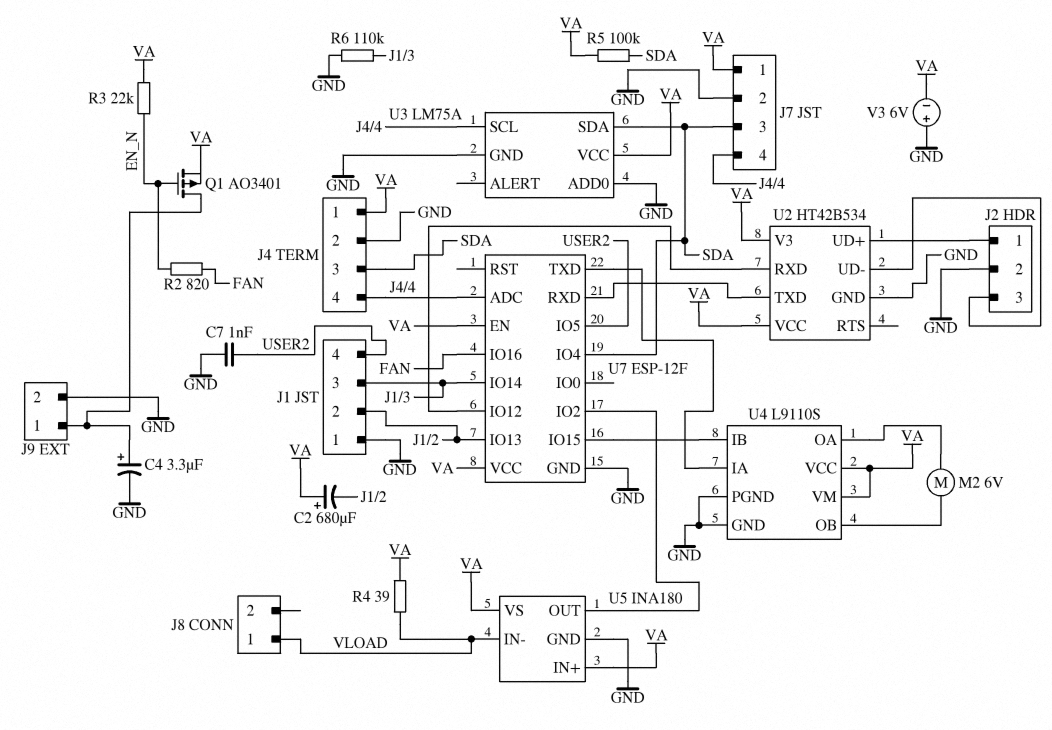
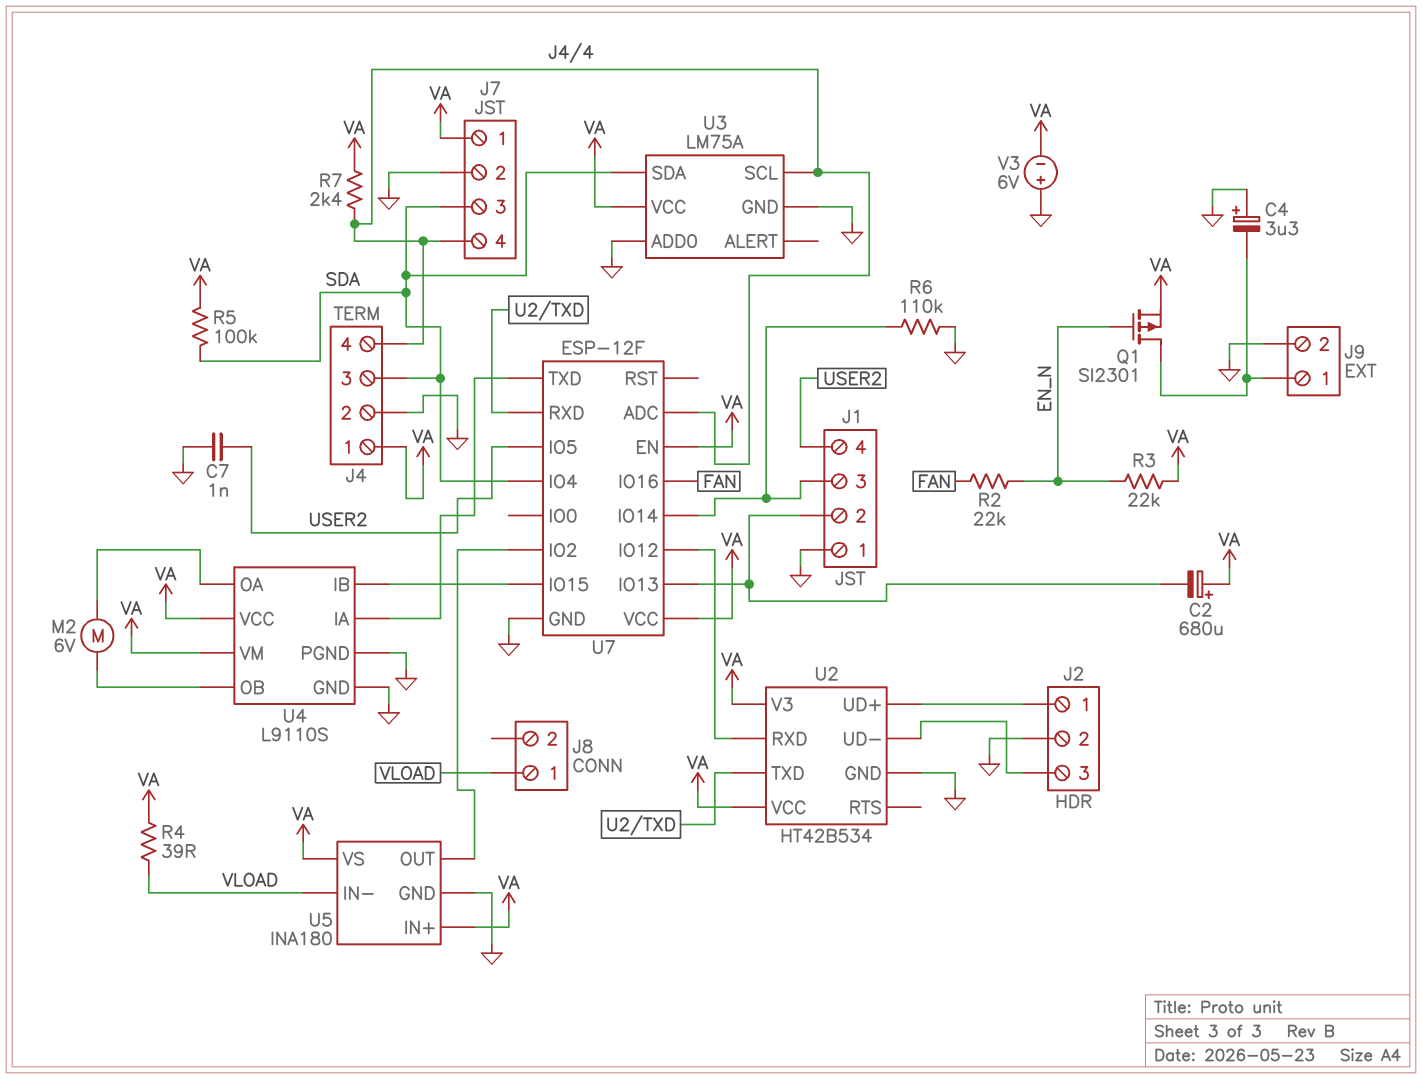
C4: 3.3uF (plus J9/1, minus GND) -> 3.3uF (plus GND, minus J9/1)
Q1: PMOS AO3401 (G EN_N, D J9/1, S VA) -> PMOS SI2301 (G EN_N, D J9/1, S VA)
R2: 820 (EN_N, FAN) -> 22k (EN_N, FAN)
R7: none -> 2.4k (J4/4, VA)

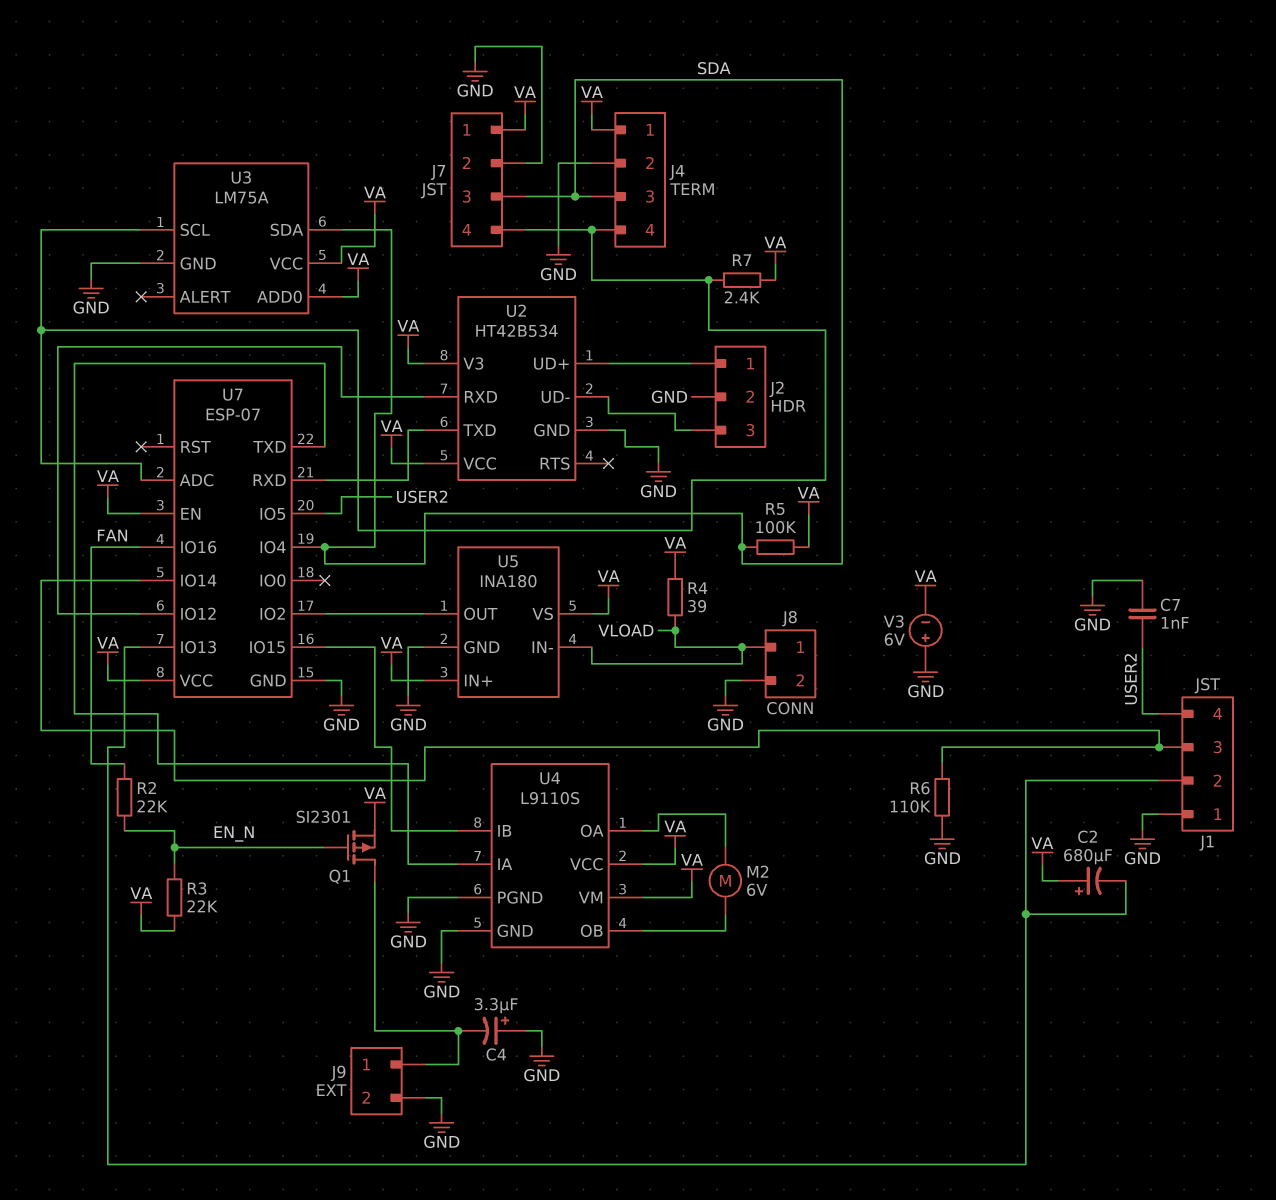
J8 pin 2: none -> GND
U3 pin ADD0: GND -> VA
U7: ESP-12F -> ESP-07

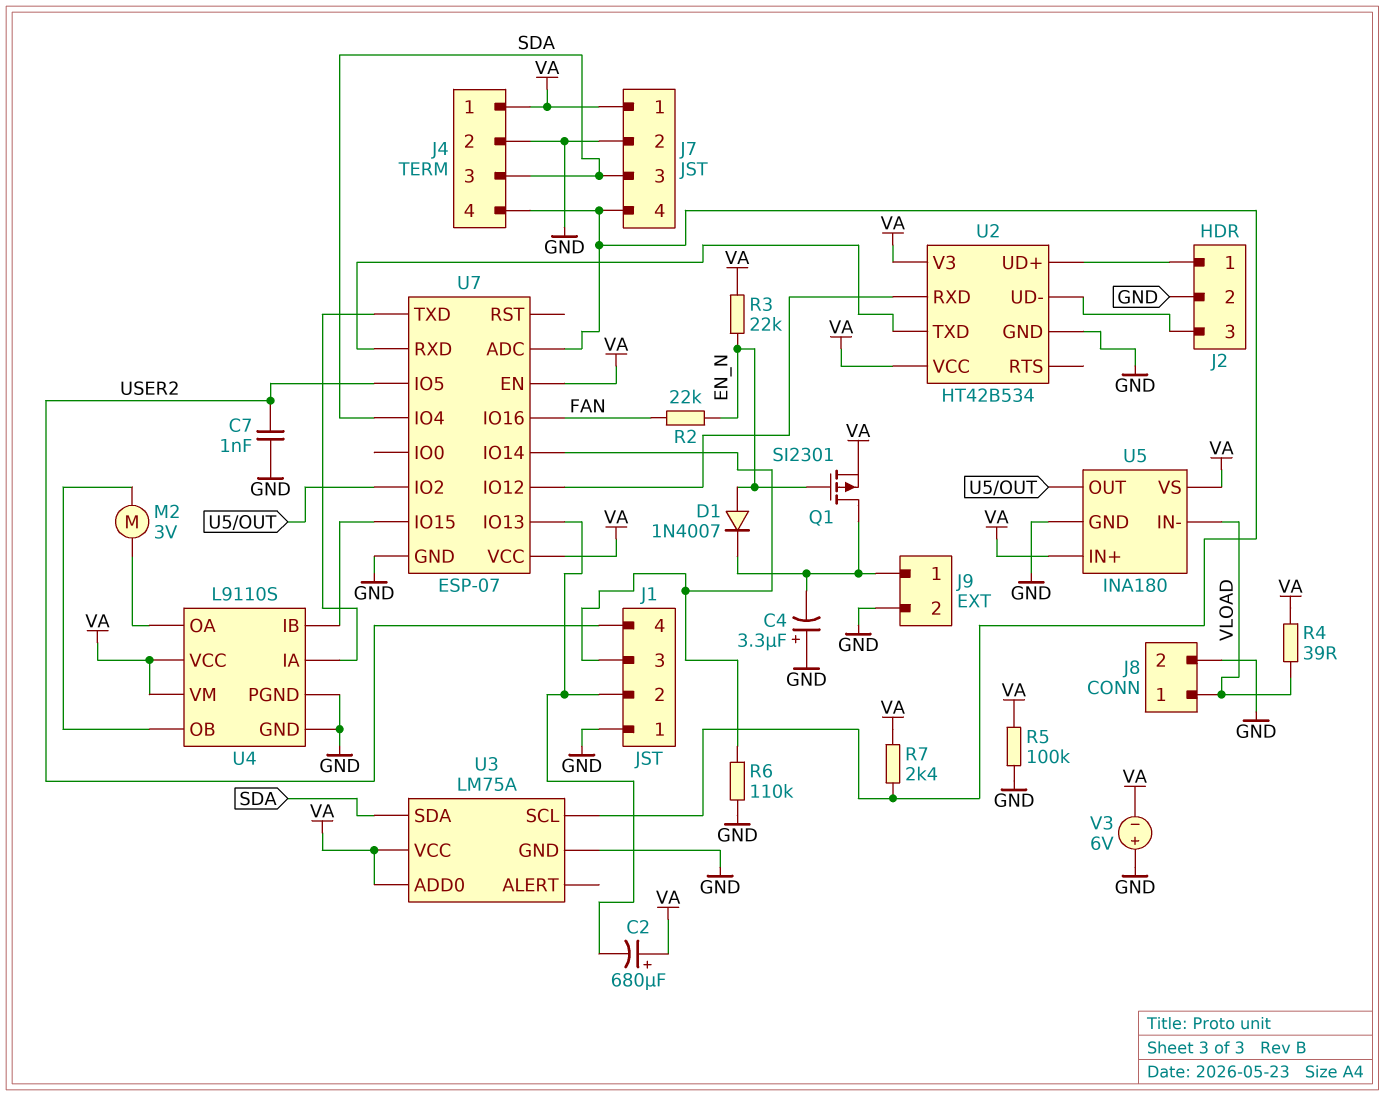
D1: none -> diode 1N4007 (A EN_N, K J9/1)
M2: motor 6V (U4/OA, U4/OB) -> motor 3V (U4/OA, U4/OB)
R5: 100k (SDA, VA) -> 100k (GND, VA)

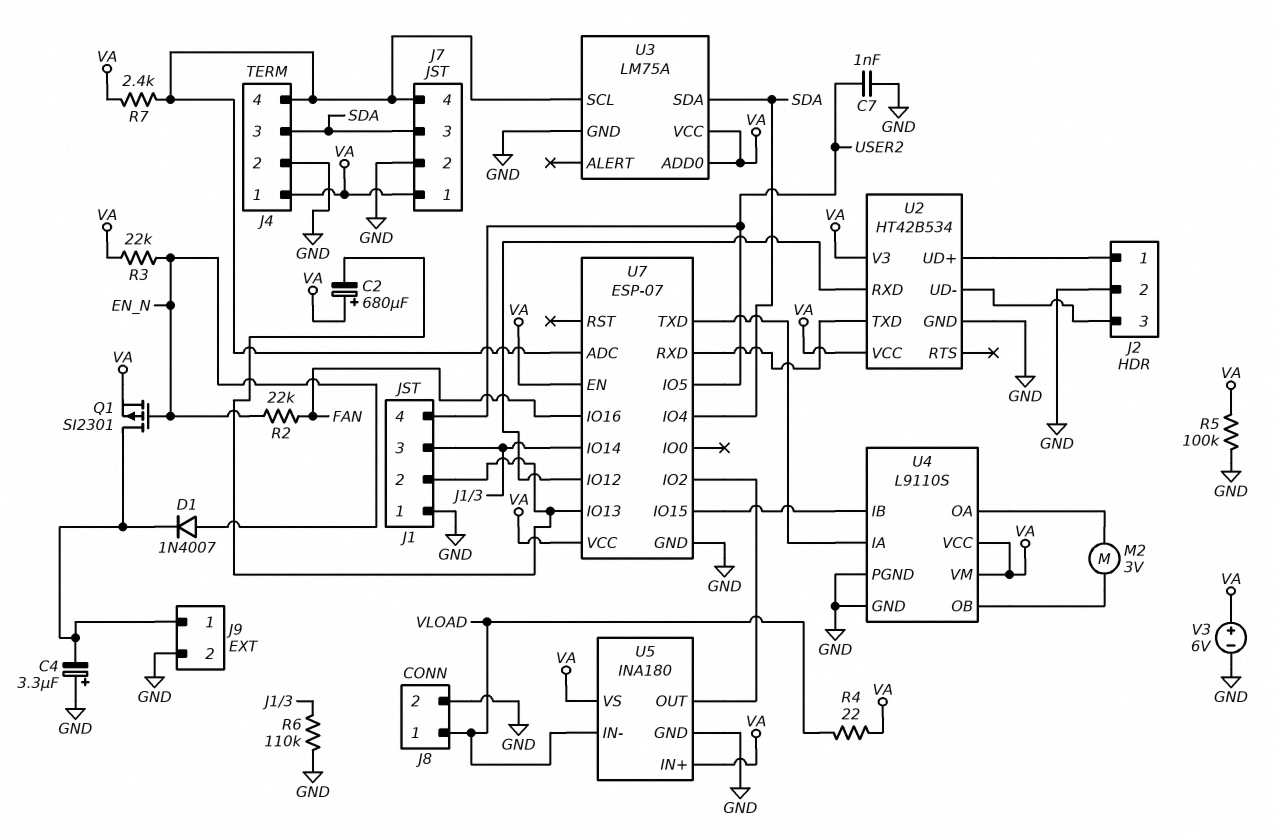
R4: 39 (VA, VLOAD) -> 22 (VA, VLOAD)
V3: 6V (plus GND, minus VA) -> 6V (plus VA, minus GND)

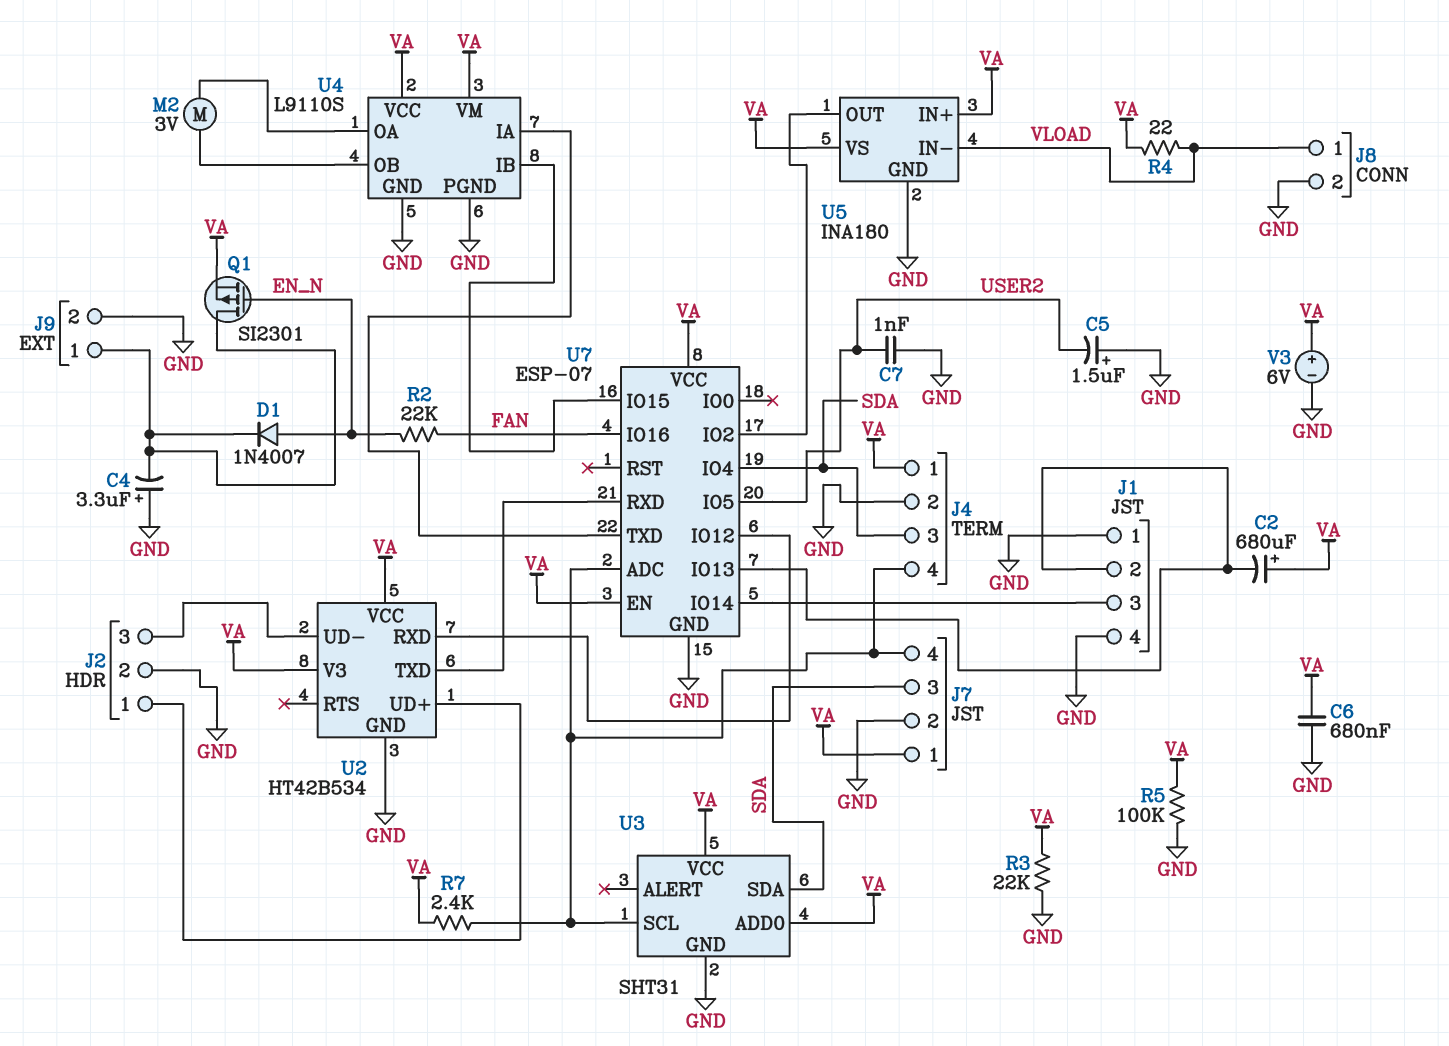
C5: none -> 1.5uF (plus GND, minus USER2)
C6: none -> 680nF (GND, VA)
J1 pin 4: USER2 -> GND
R3: 22k (EN_N, VA) -> 22k (GND, VA)
R6: 110k (GND, J1/3) -> none
U3: LM75A -> SHT31

